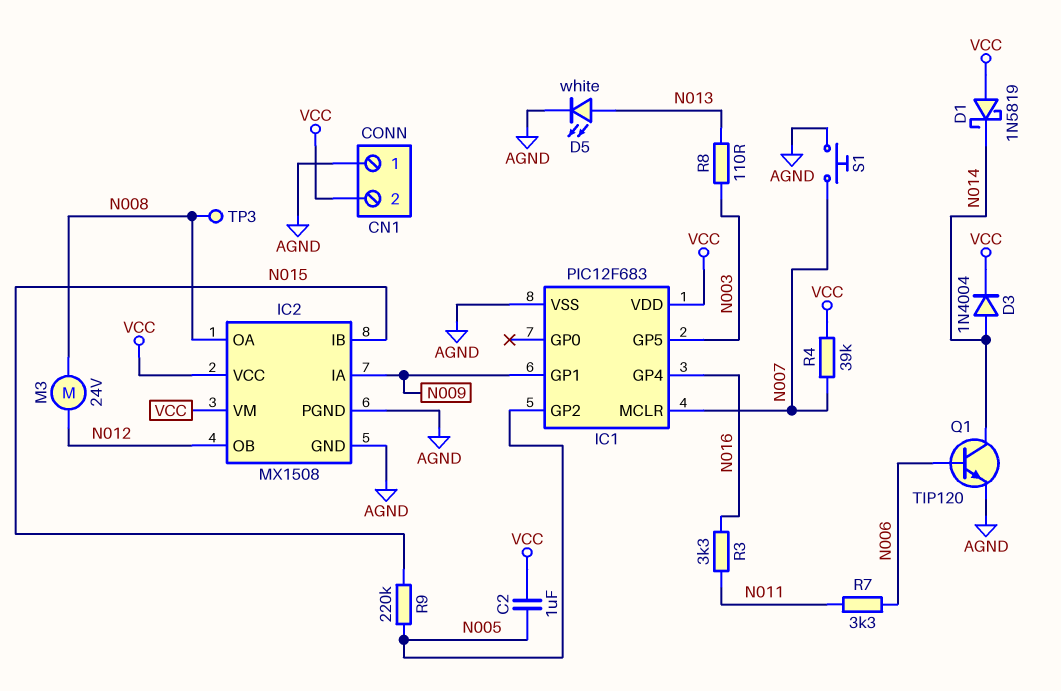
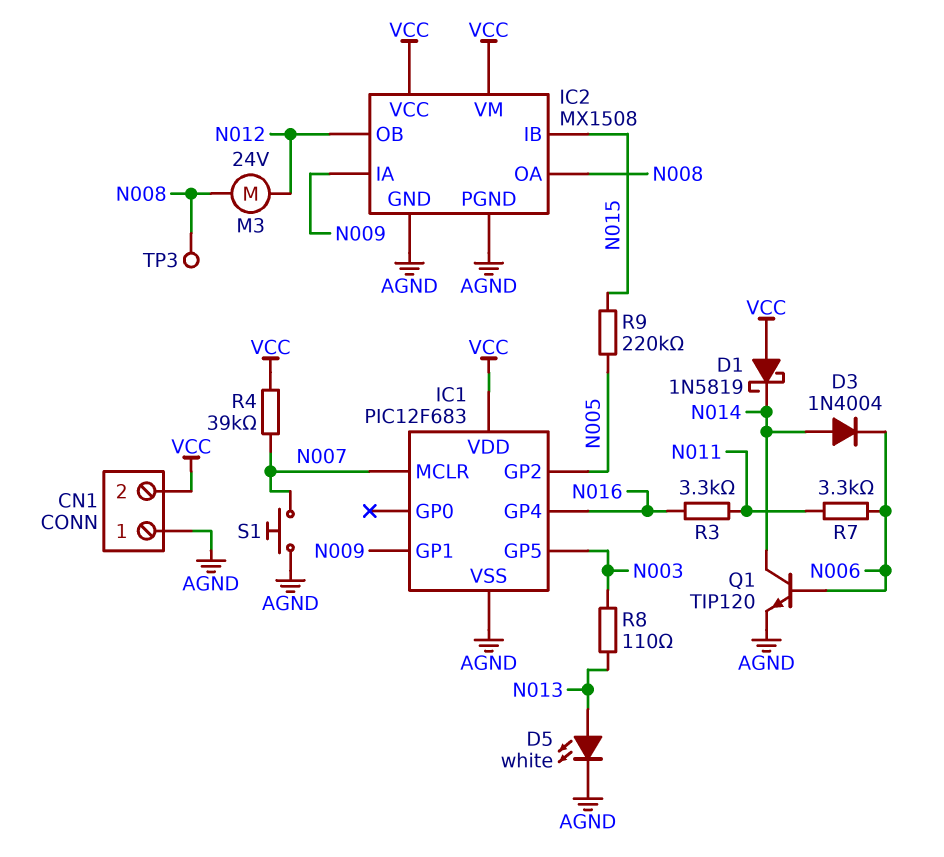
C2: 1uF (N005, VCC) -> none
D3: diode 1N4004 (A N014, K VCC) -> diode 1N4004 (A N014, K N006)

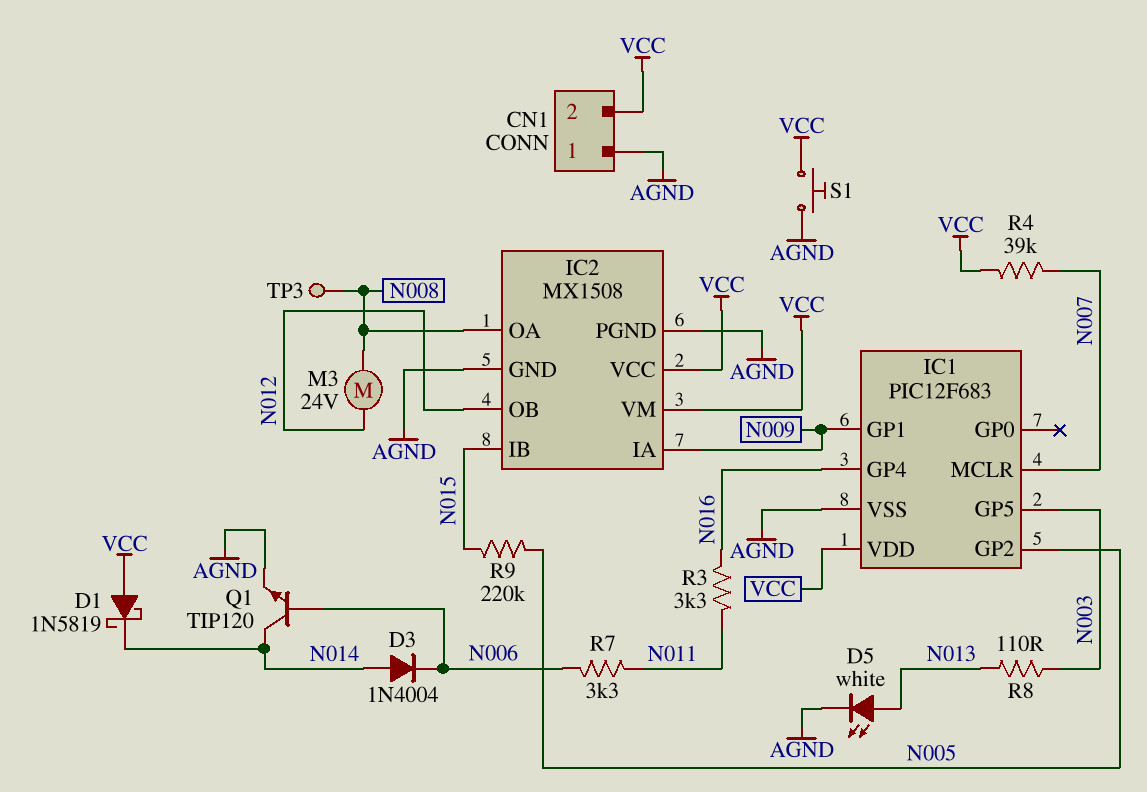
S1: button (AGND, N007) -> button (AGND, VCC)

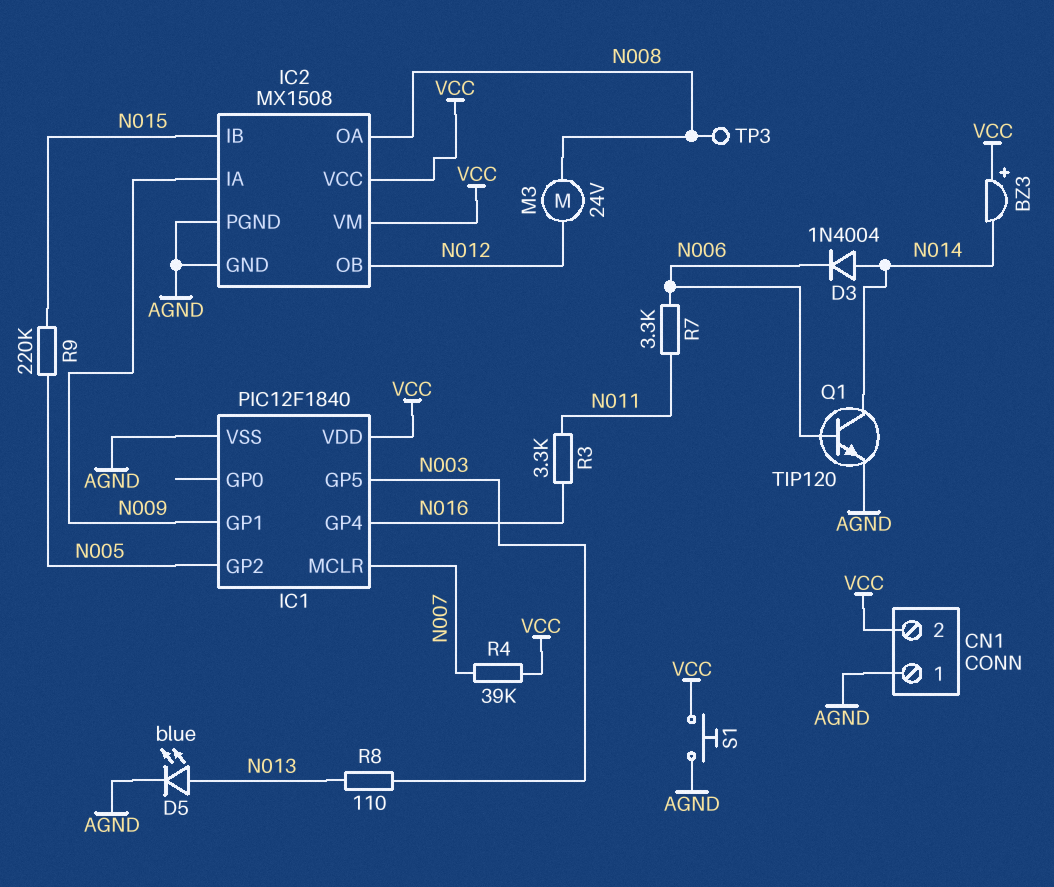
BZ3: none -> buzzer (plus VCC, minus N014)
D1: schottky 1N5819 (A VCC, K N014) -> none
D5: LED white (A N013, K AGND) -> LED blue (A N013, K AGND)
IC1: PIC12F683 -> PIC12F1840

